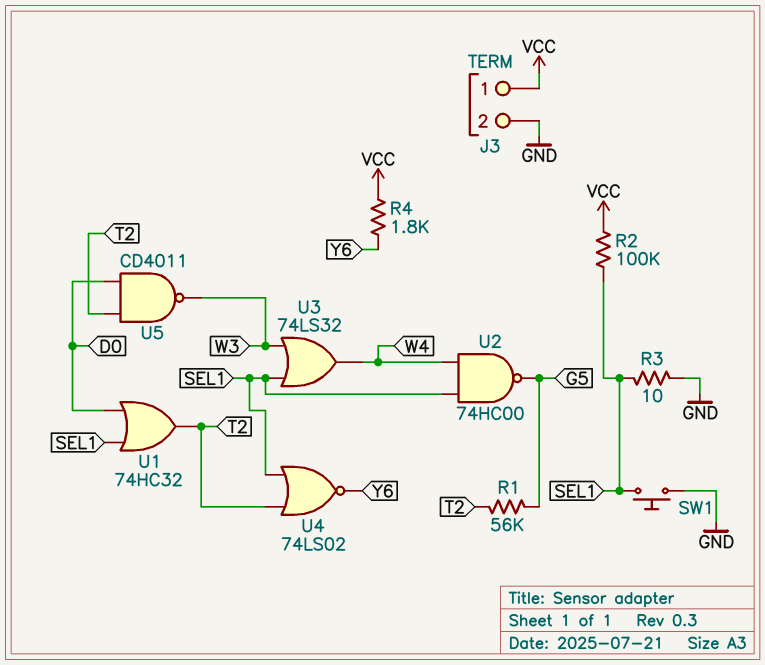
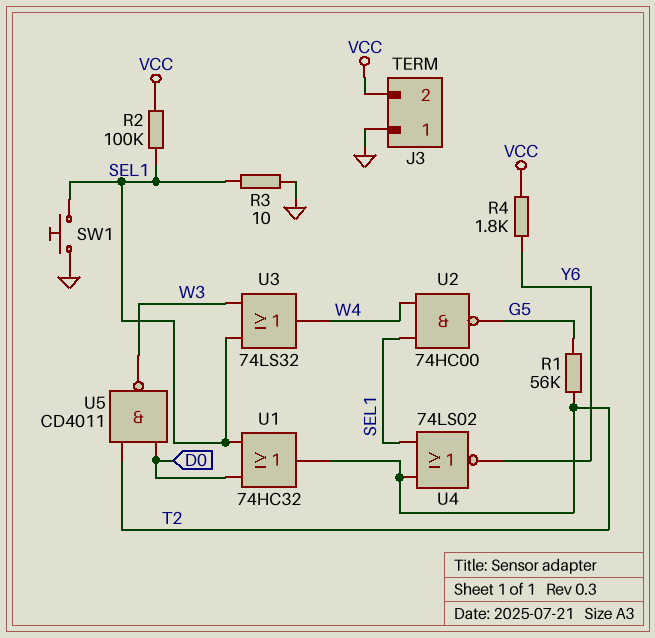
J3 pin 1: VCC -> GND
J3 pin 2: GND -> VCC

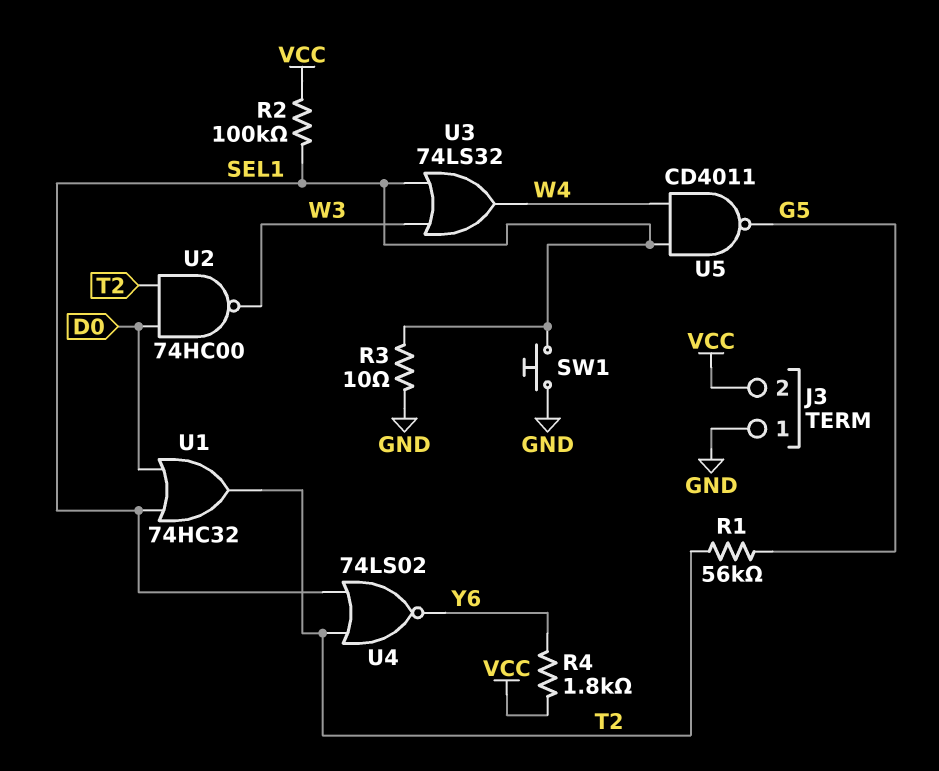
U2: NAND 74HC00 (in SEL1, in W4, out G5) -> NAND 74HC00 (in D0, in T2, out W3)
U5: NAND CD4011 (in D0, in T2, out W3) -> NAND CD4011 (in SEL1, in W4, out G5)

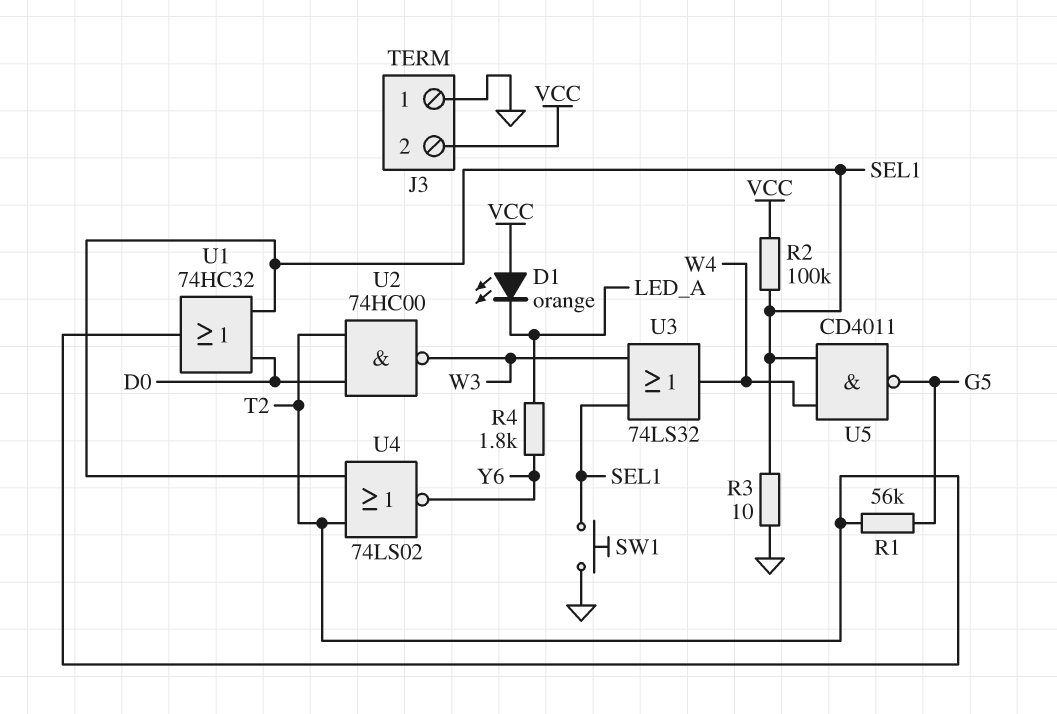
D1: none -> LED orange (A VCC, K LED_A)
R4: 1.8k (VCC, Y6) -> 1.8k (LED_A, Y6)

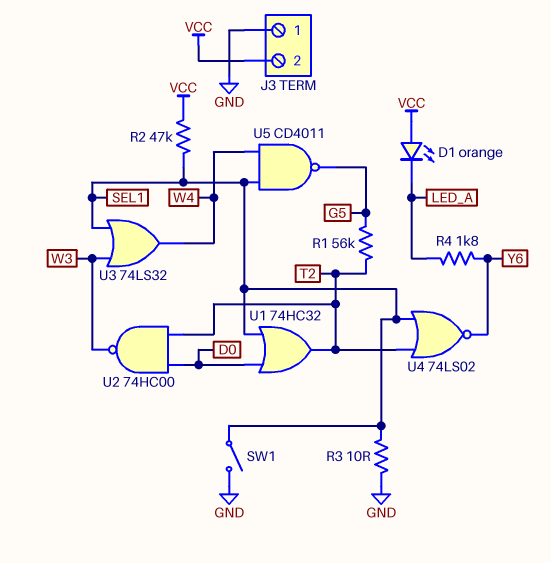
R2: 100k (SEL1, VCC) -> 47k (SEL1, VCC)
SW1: button (GND, SEL1) -> switch (GND, SEL1)

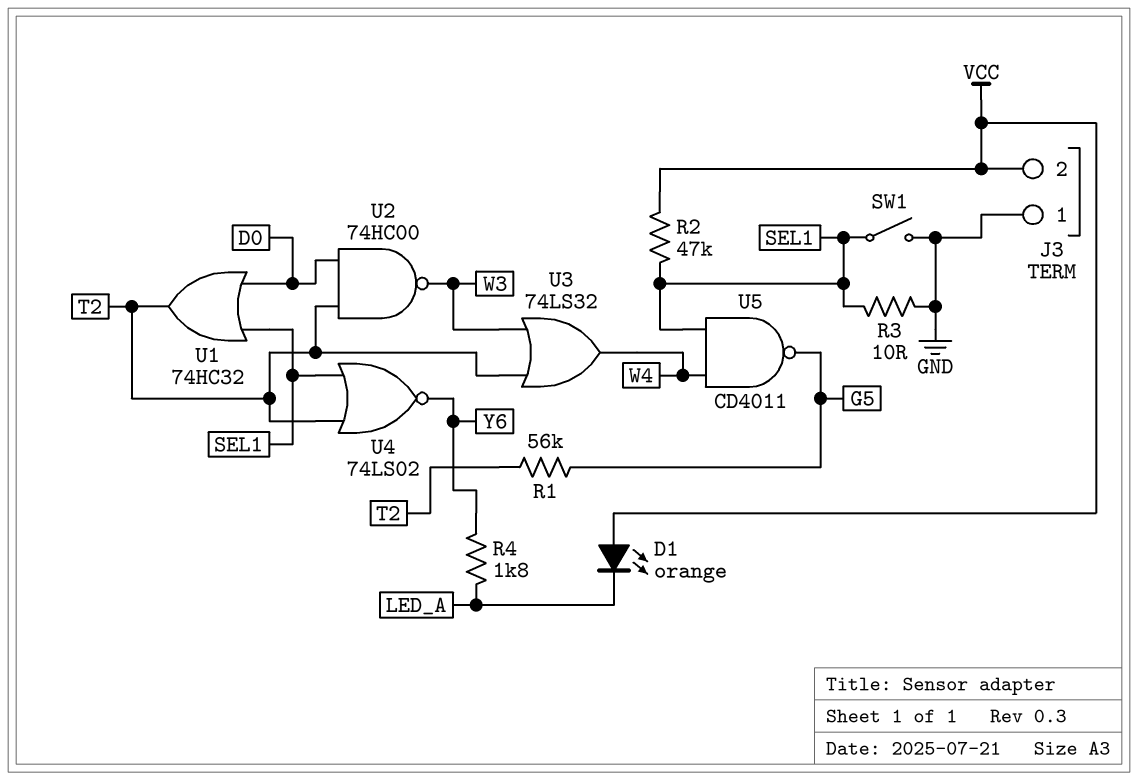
U3: OR 74LS32 (in SEL1, in W3, out W4) -> OR 74LS32 (in T2, in W3, out W4)

